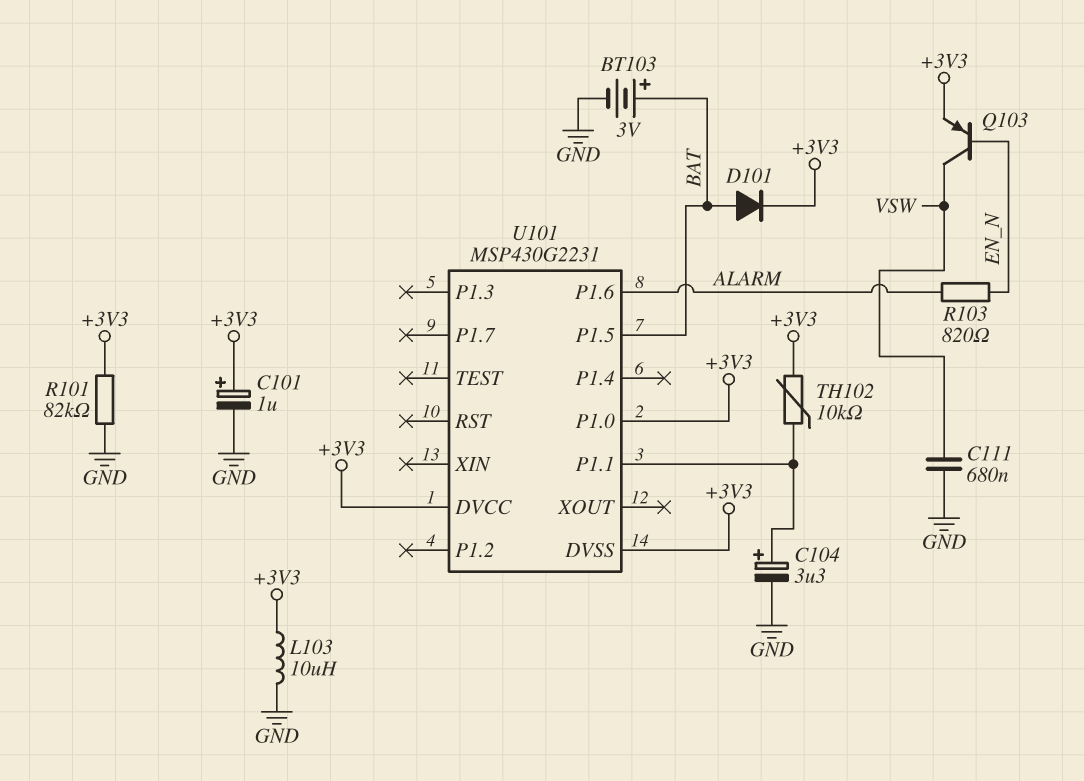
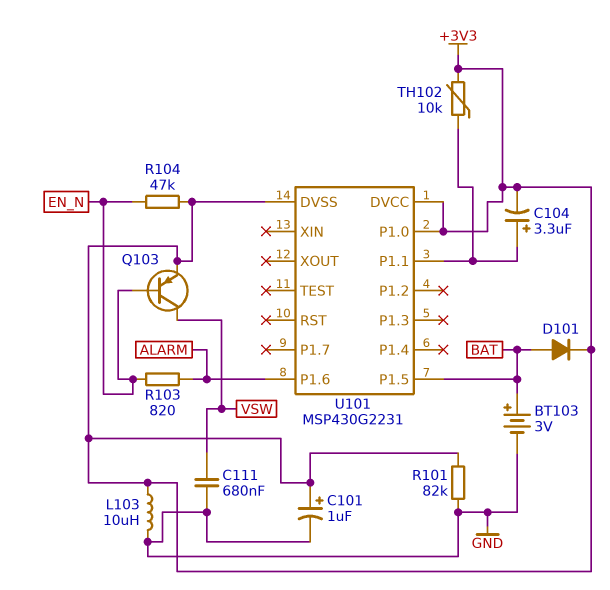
C104: 3.3uF (plus U101/P1.1, minus GND) -> 3.3uF (plus U101/P1.1, minus +3V3)
R104: none -> 47k (+3V3, EN_N)

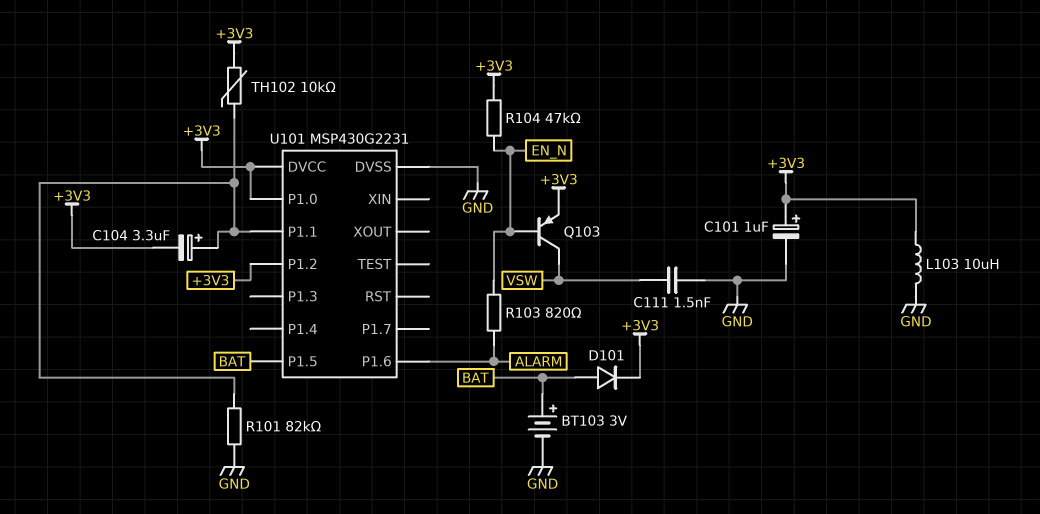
C111: 680nF (GND, VSW) -> 1.5nF (GND, VSW)
R101: 82k (+3V3, GND) -> 82k (GND, U101/P1.1)
U101 pin DVSS: +3V3 -> GND
U101 pin P1.2: none -> +3V3

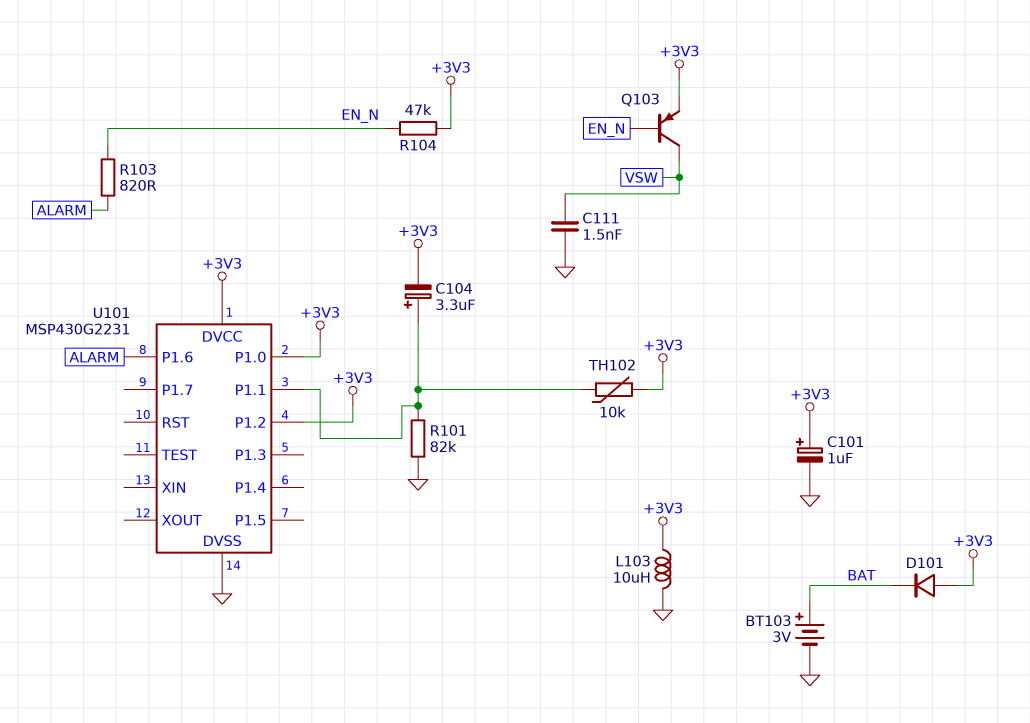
D101: diode (A BAT, K +3V3) -> diode (A +3V3, K BAT)
U101 pin P1.5: BAT -> none

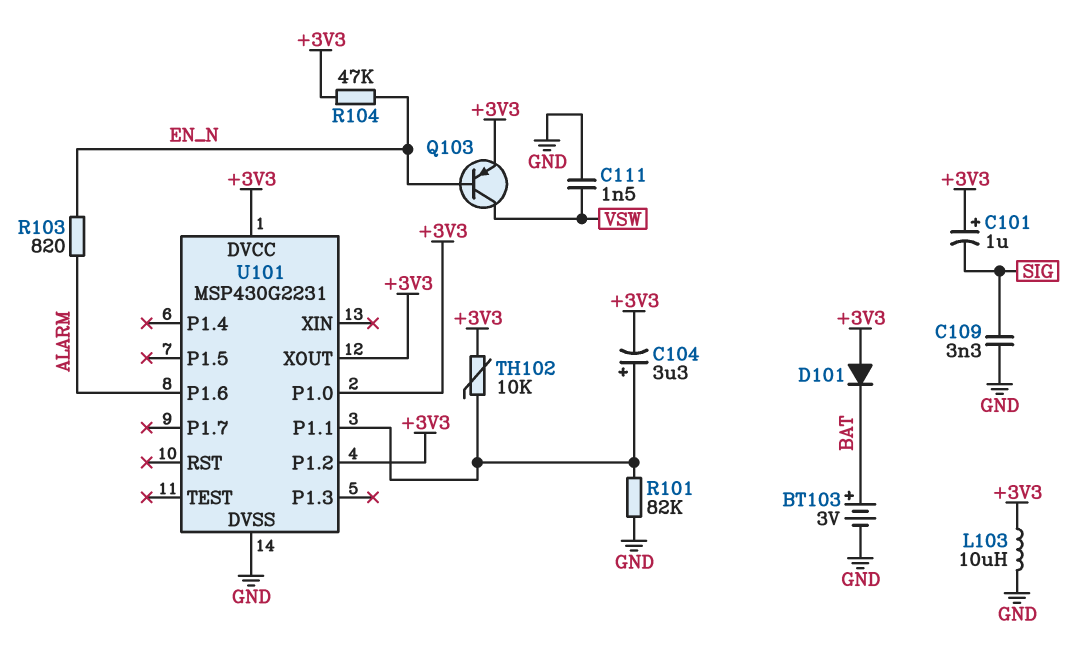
C101: 1uF (plus +3V3, minus GND) -> 1uF (plus +3V3, minus SIG)
C109: none -> 3.3nF (GND, SIG)
U101 pin XOUT: none -> +3V3

